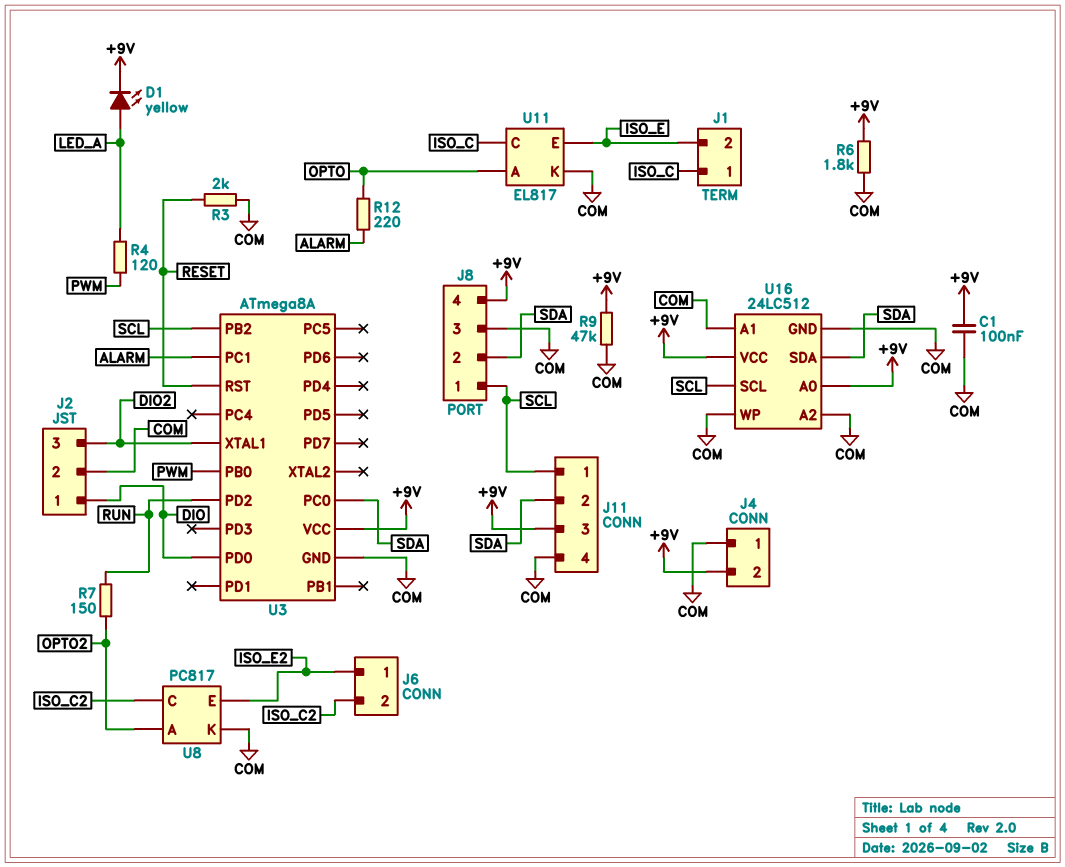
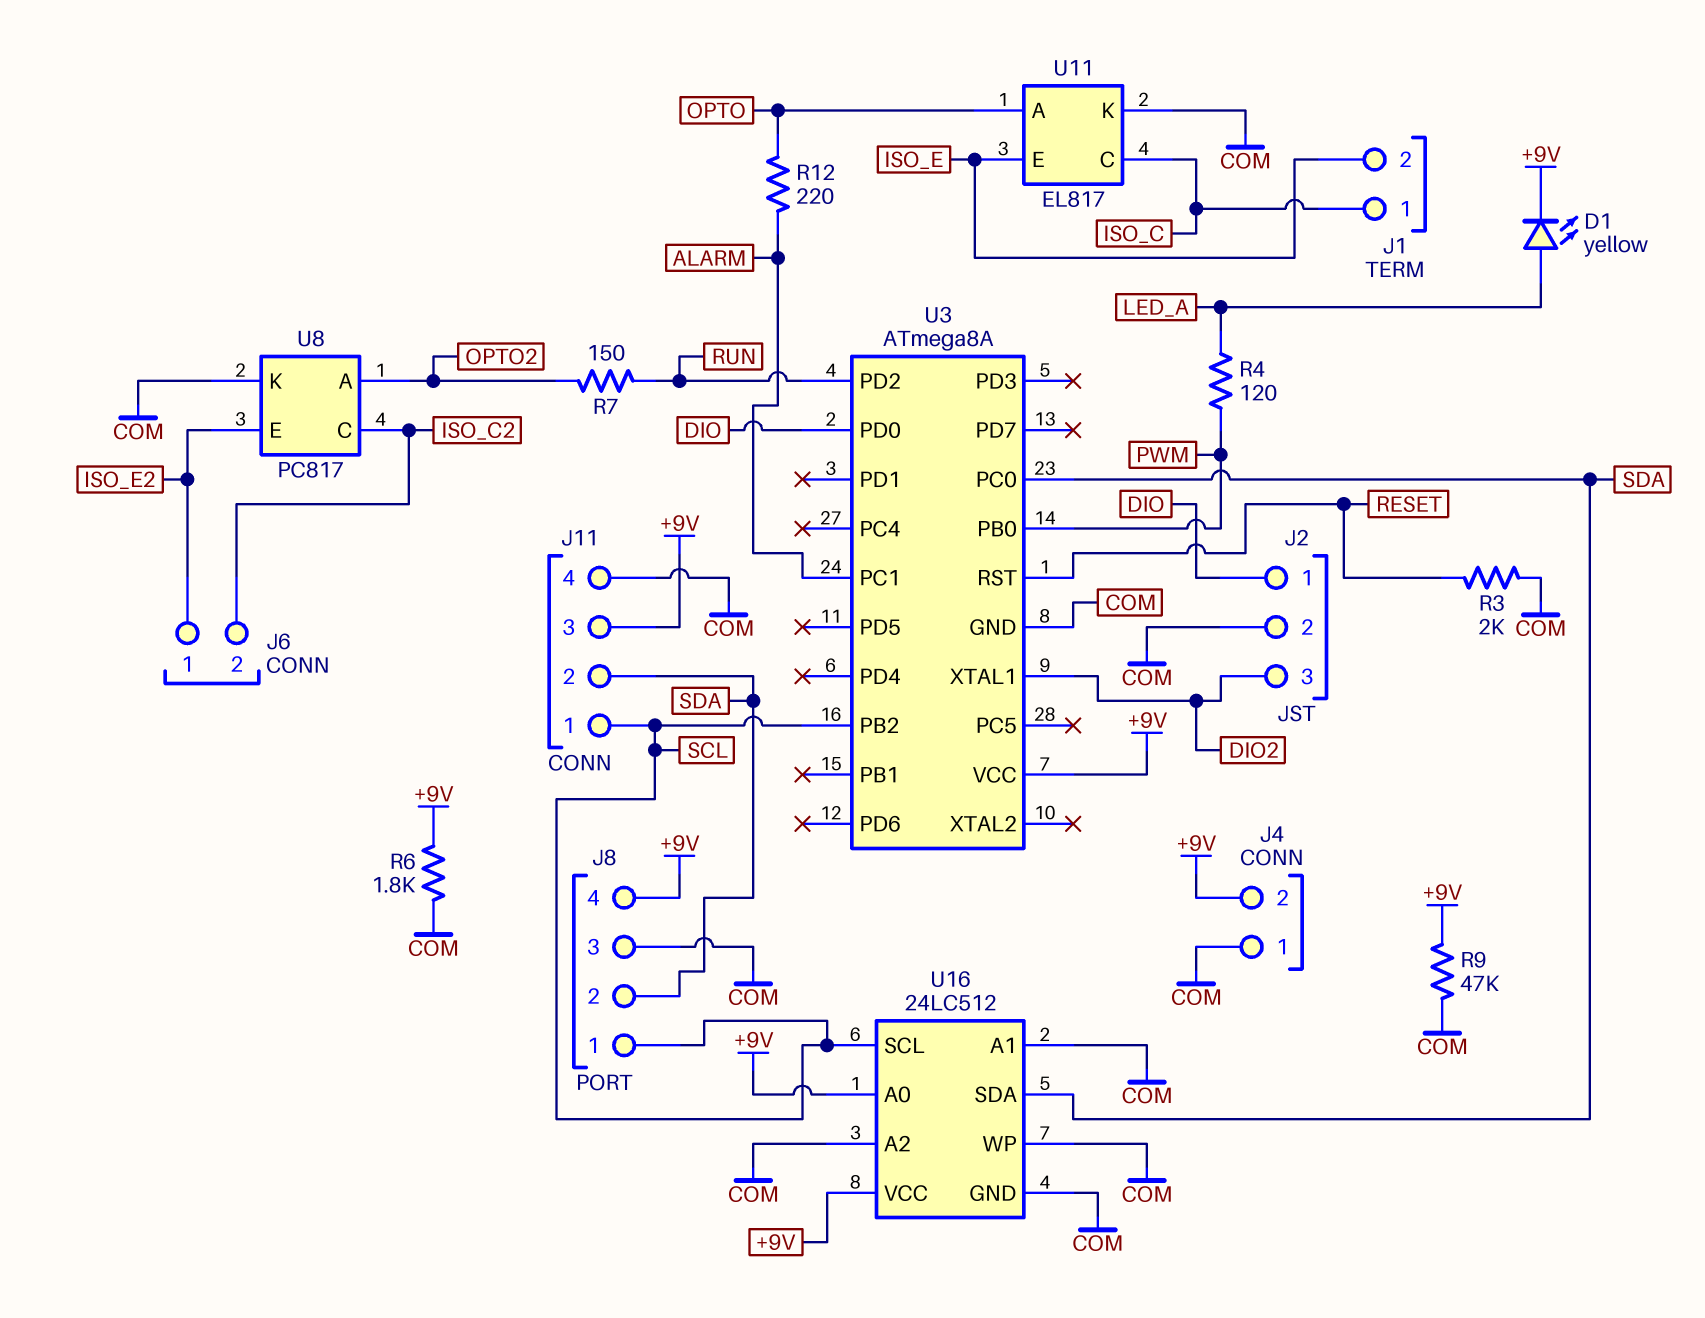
C1: 100nF (+9V, COM) -> none

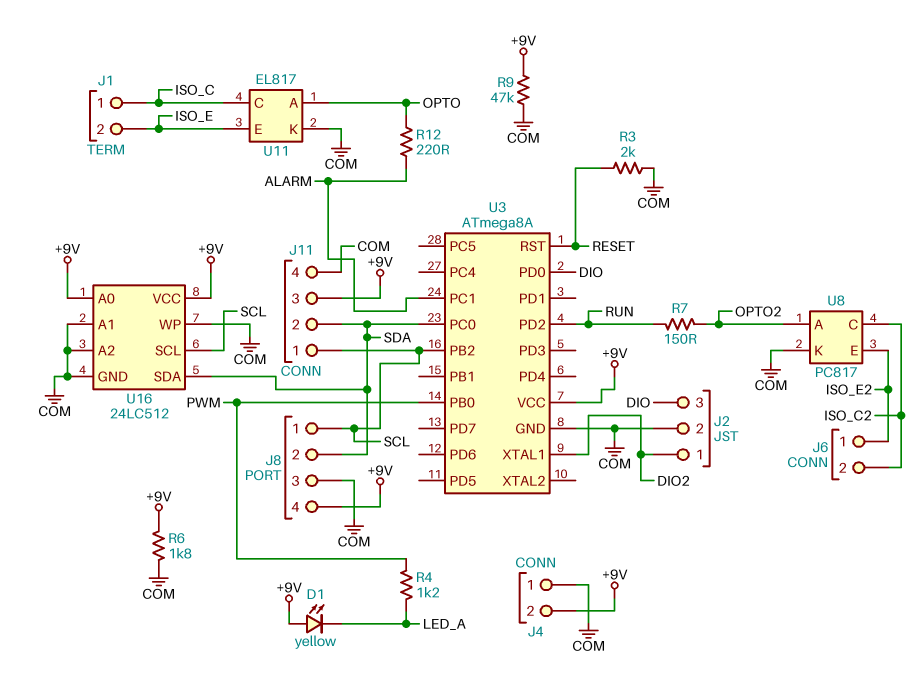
D1: LED yellow (A LED_A, K +9V) -> LED yellow (A +9V, K LED_A)
J2 pin 1: DIO -> DIO2
J2 pin 3: DIO2 -> DIO
R4: 120 (LED_A, PWM) -> 1.2k (LED_A, PWM)

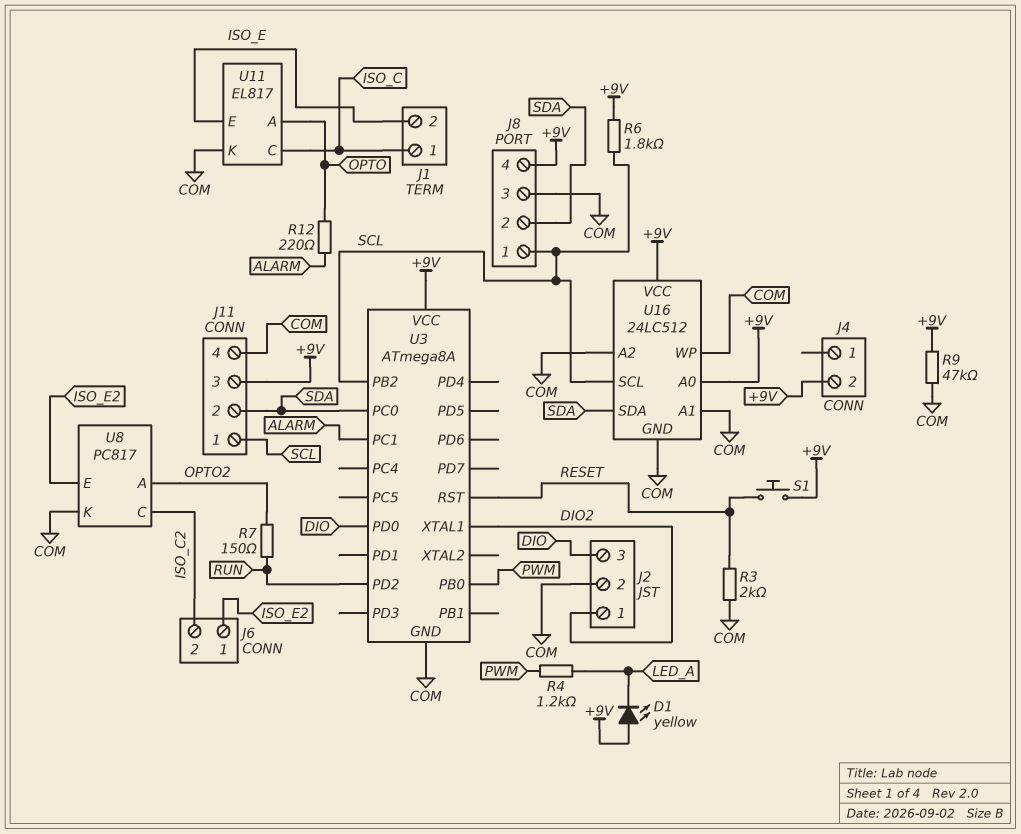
J4 pin 1: COM -> none
R6: 1.8k (+9V, COM) -> 1.8k (+9V, SCL)
S1: none -> button (+9V, RESET)

